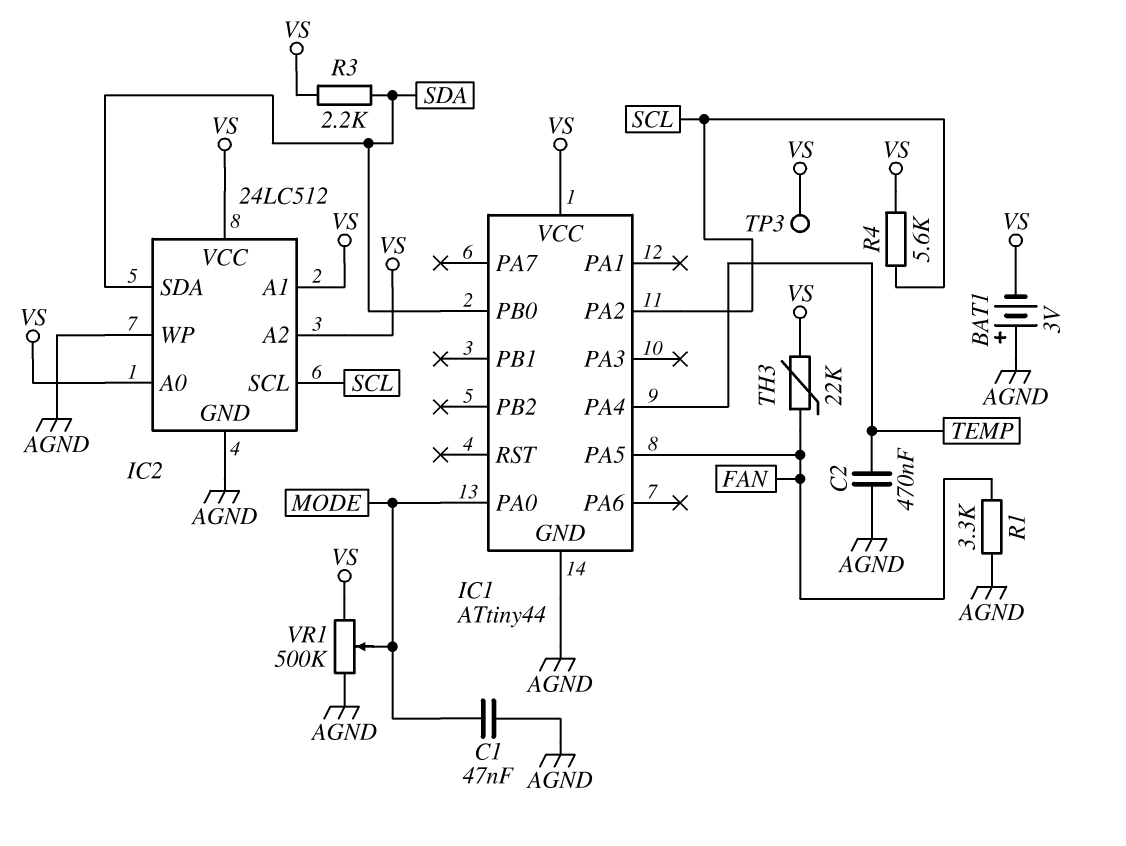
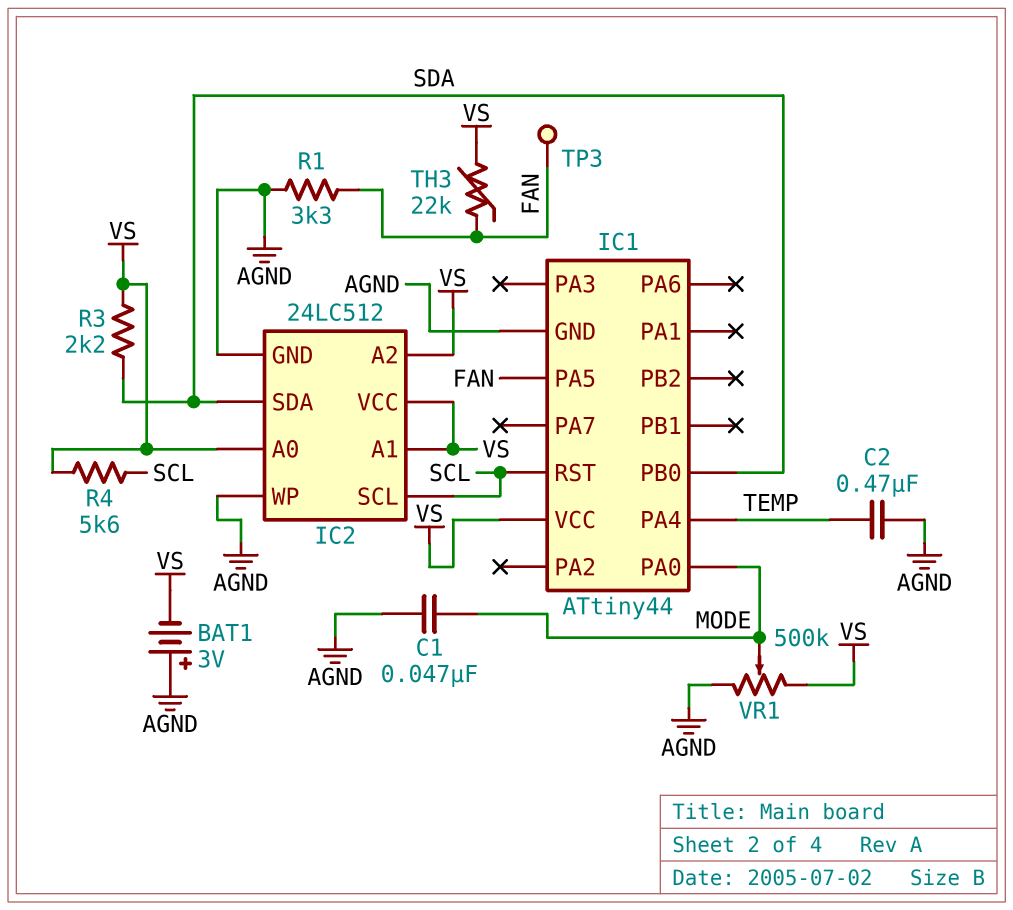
IC1 pin PA2: SCL -> none
IC1 pin RST: none -> SCL
TP3: test point (VS) -> test point (FAN)

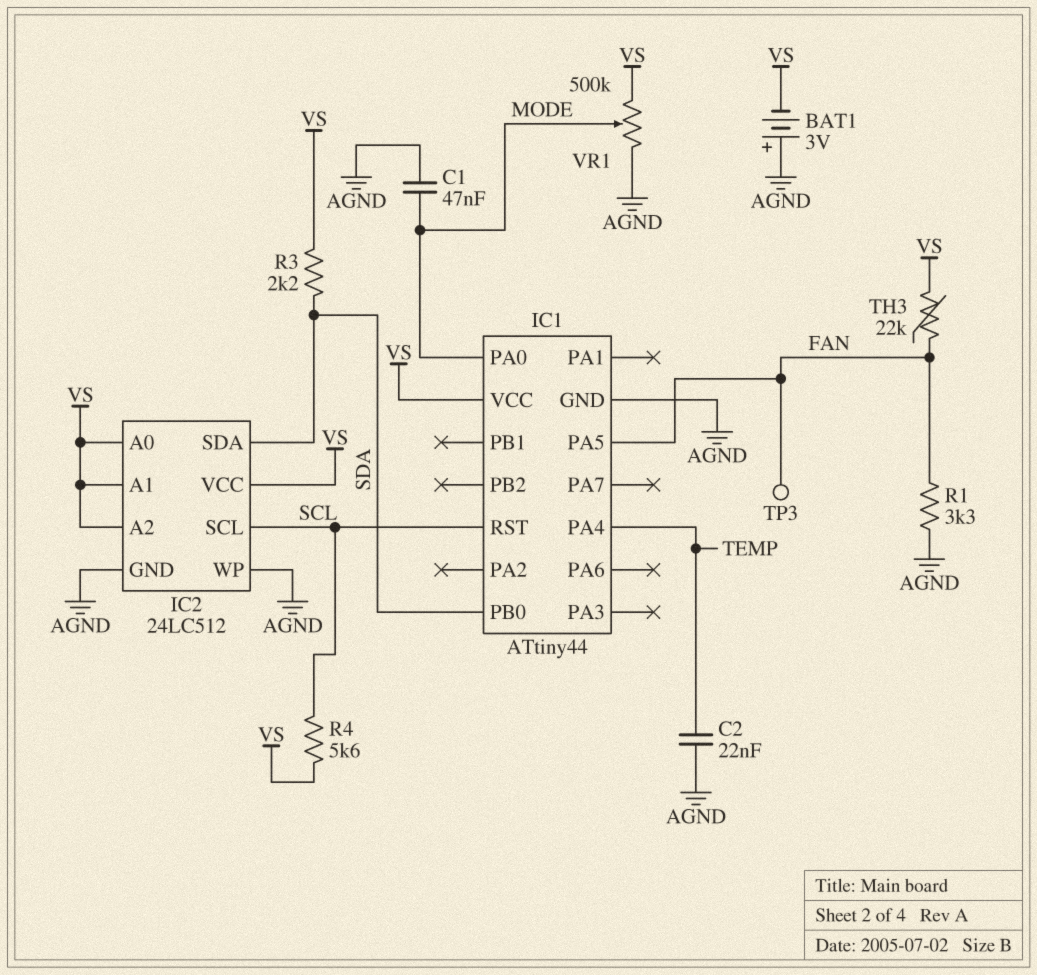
C2: 470nF (AGND, TEMP) -> 22nF (AGND, TEMP)

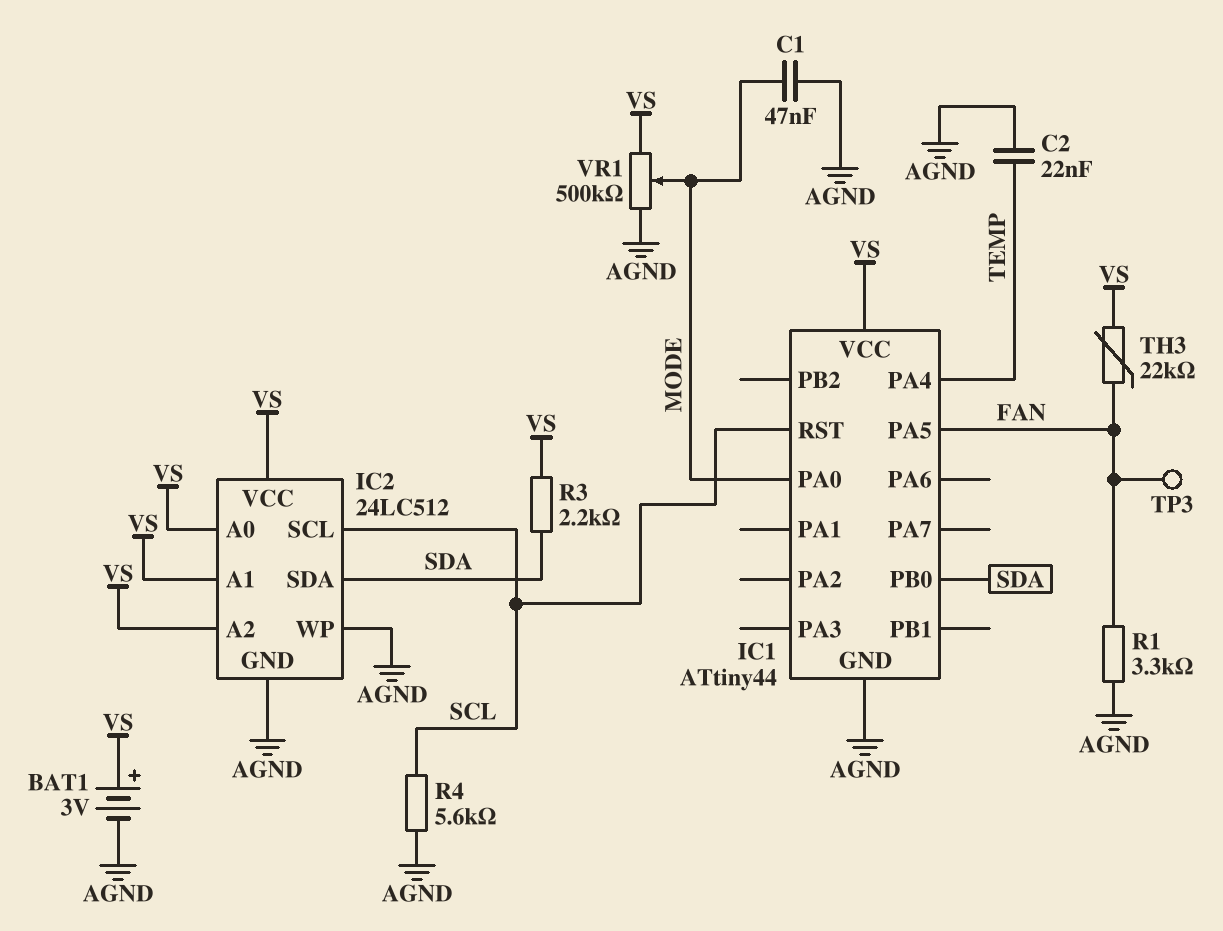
BAT1: 3V (plus AGND, minus VS) -> 3V (plus VS, minus AGND)
R4: 5.6k (SCL, VS) -> 5.6k (AGND, SCL)

